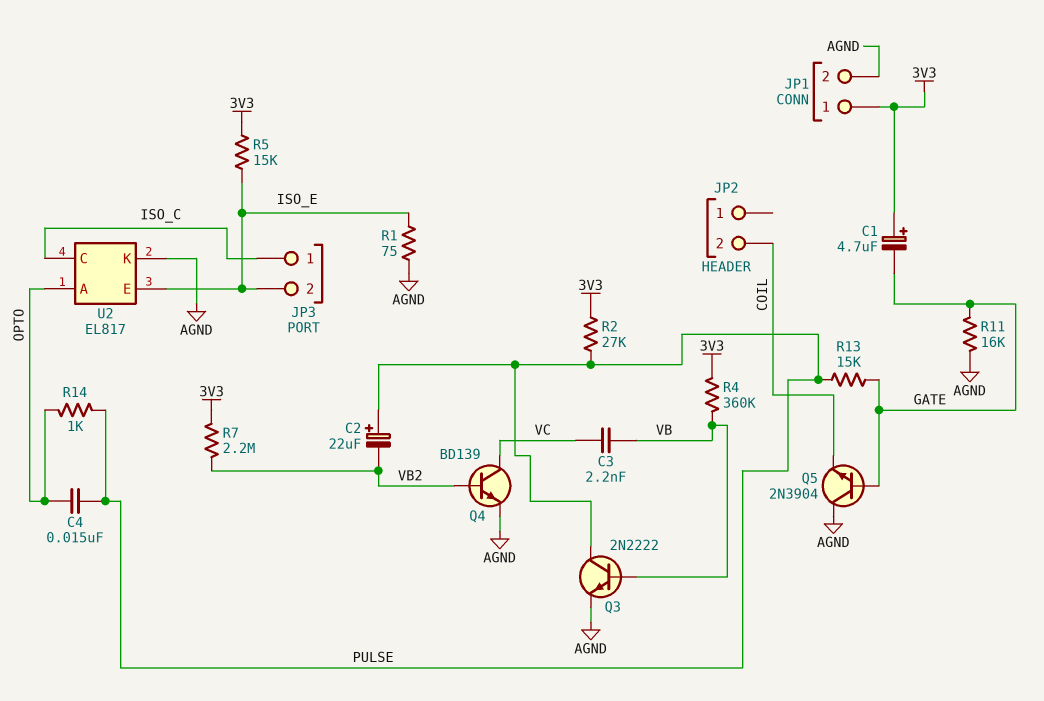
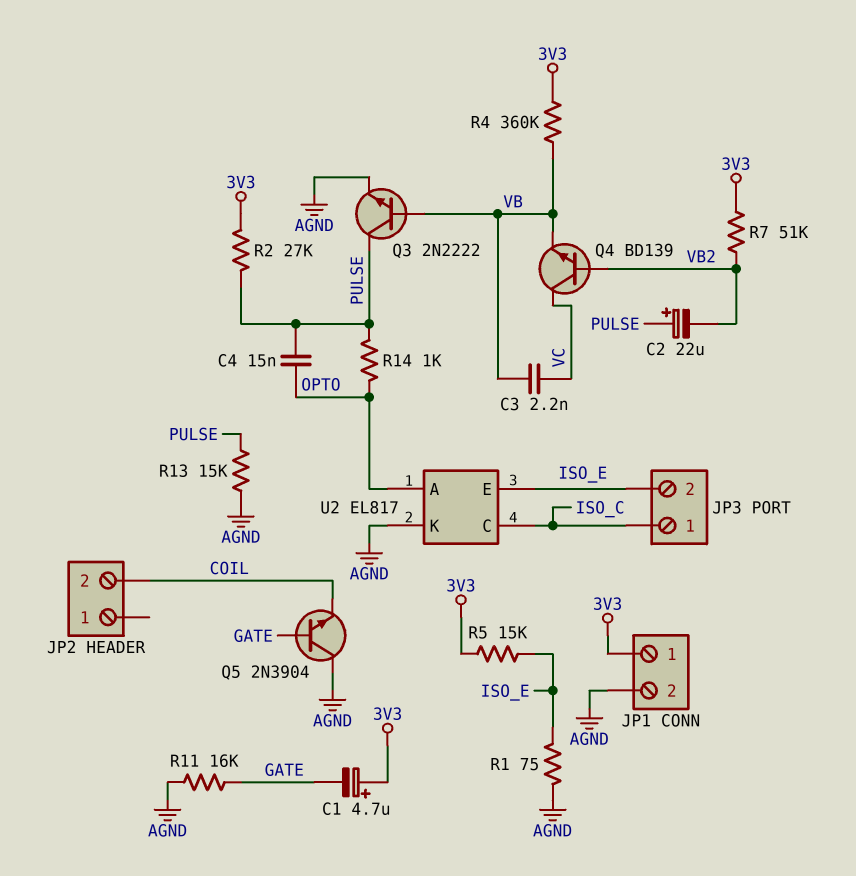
Q4: NPN BD139 (B VB2, C VC, E AGND) -> NPN BD139 (B VB2, C VC, E VB)
R7: 2.2M (3V3, VB2) -> 51k (3V3, VB2)
R13: 15k (GATE, PULSE) -> 15k (AGND, PULSE)

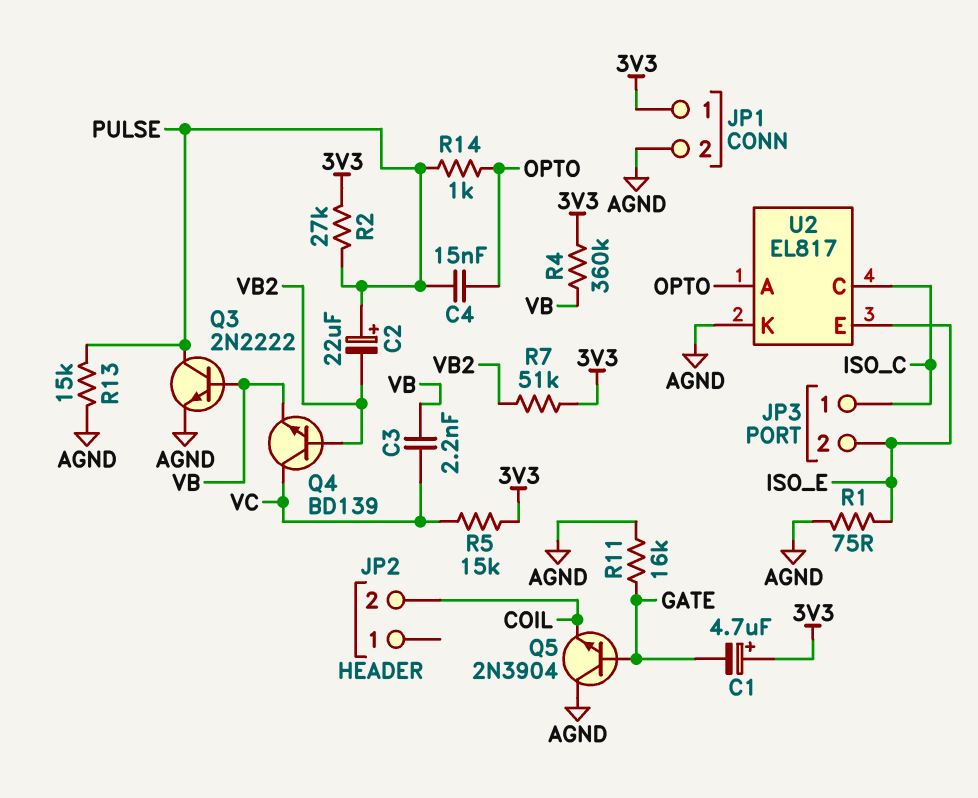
R5: 15k (3V3, ISO_E) -> 15k (3V3, VC)

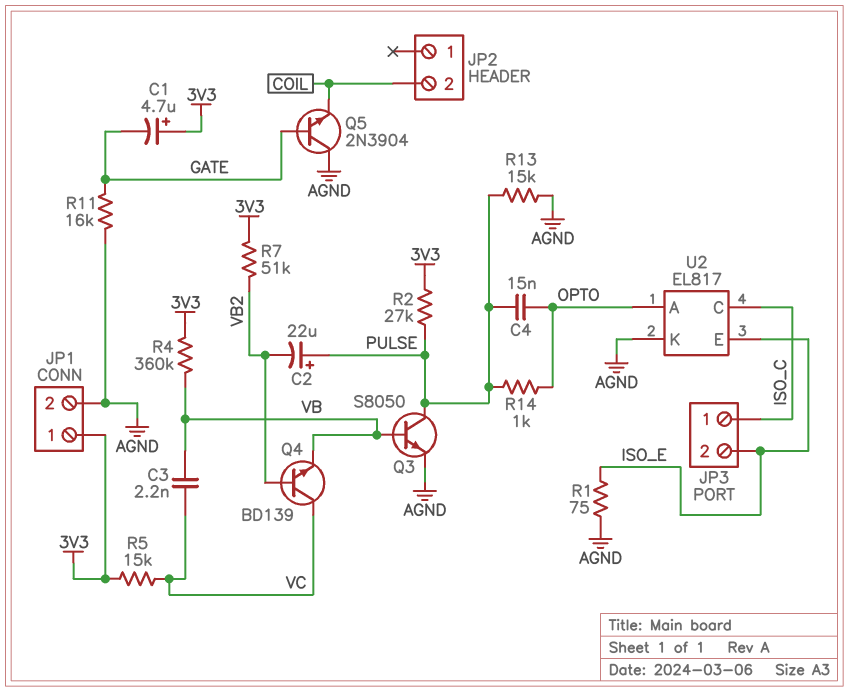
Q3: NPN 2N2222 (B VB, C PULSE, E AGND) -> NPN S8050 (B VB, C PULSE, E AGND)

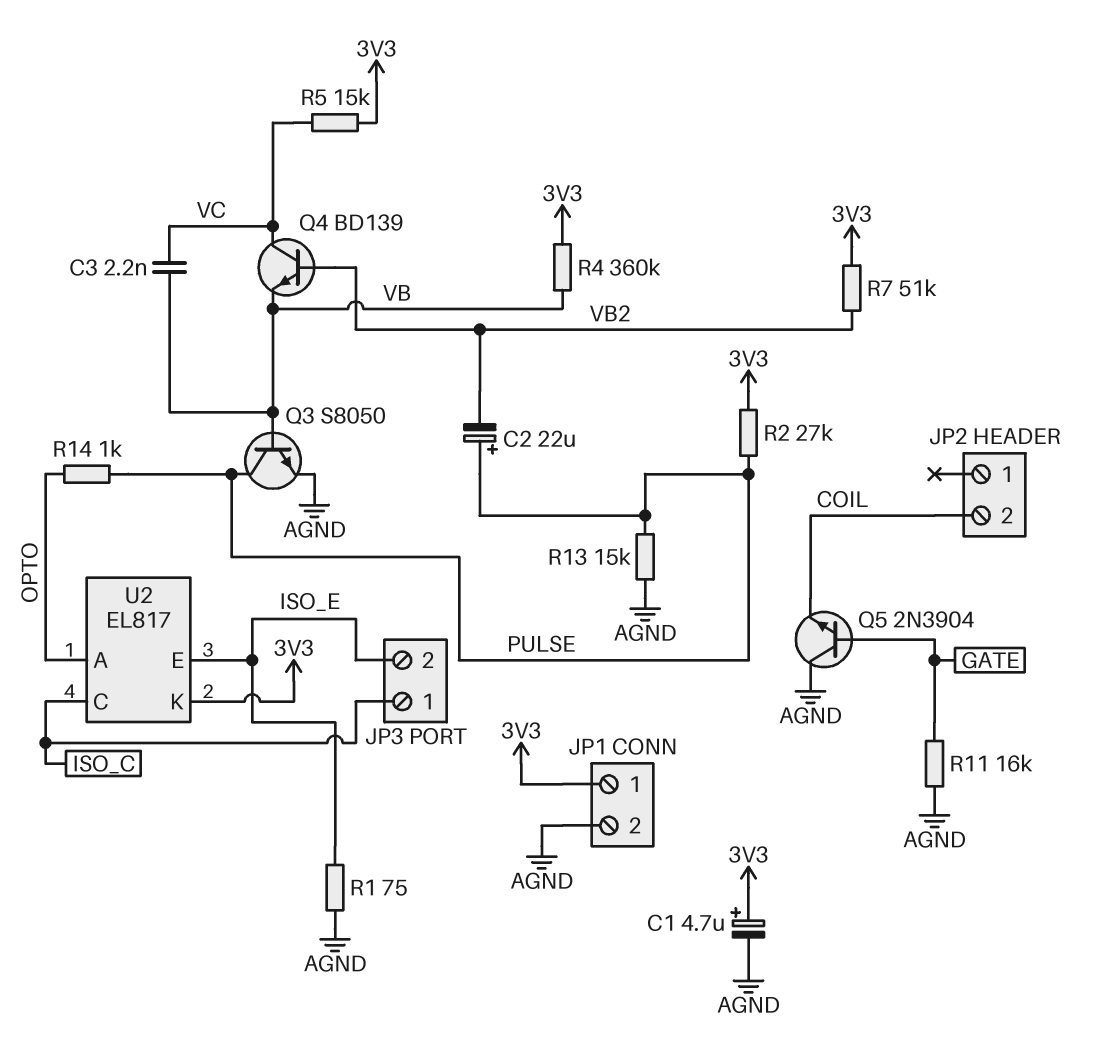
C1: 4.7uF (plus 3V3, minus GATE) -> 4.7uF (plus 3V3, minus AGND)
C4: 15nF (OPTO, PULSE) -> none
U2 pin K: AGND -> 3V3

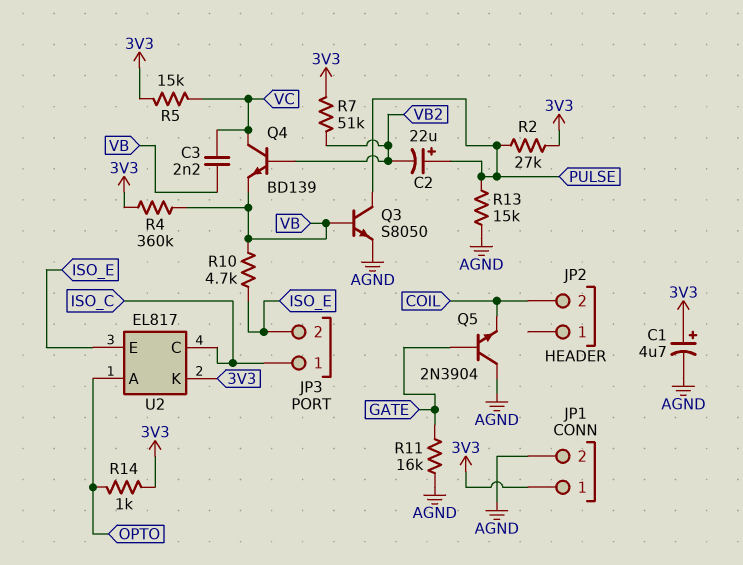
R1: 75 (AGND, ISO_E) -> none
R10: none -> 4.7k (ISO_E, VB)
R14: 1k (OPTO, PULSE) -> 1k (3V3, OPTO)

